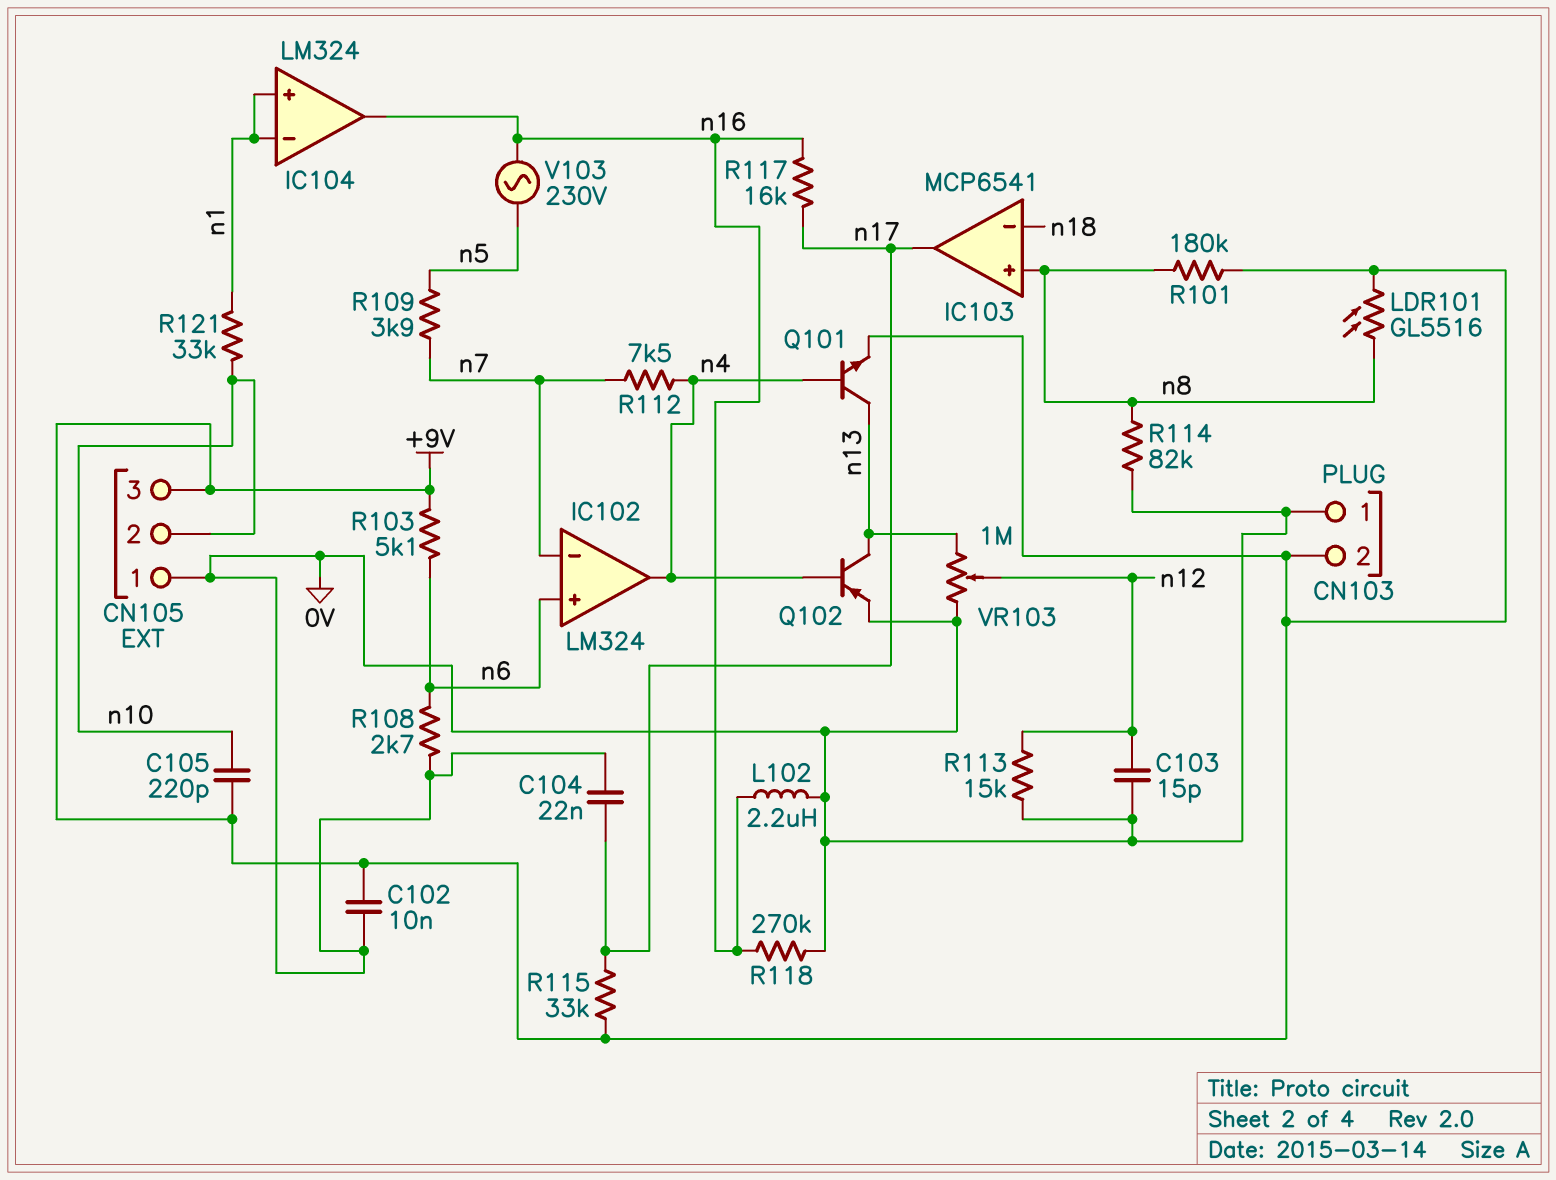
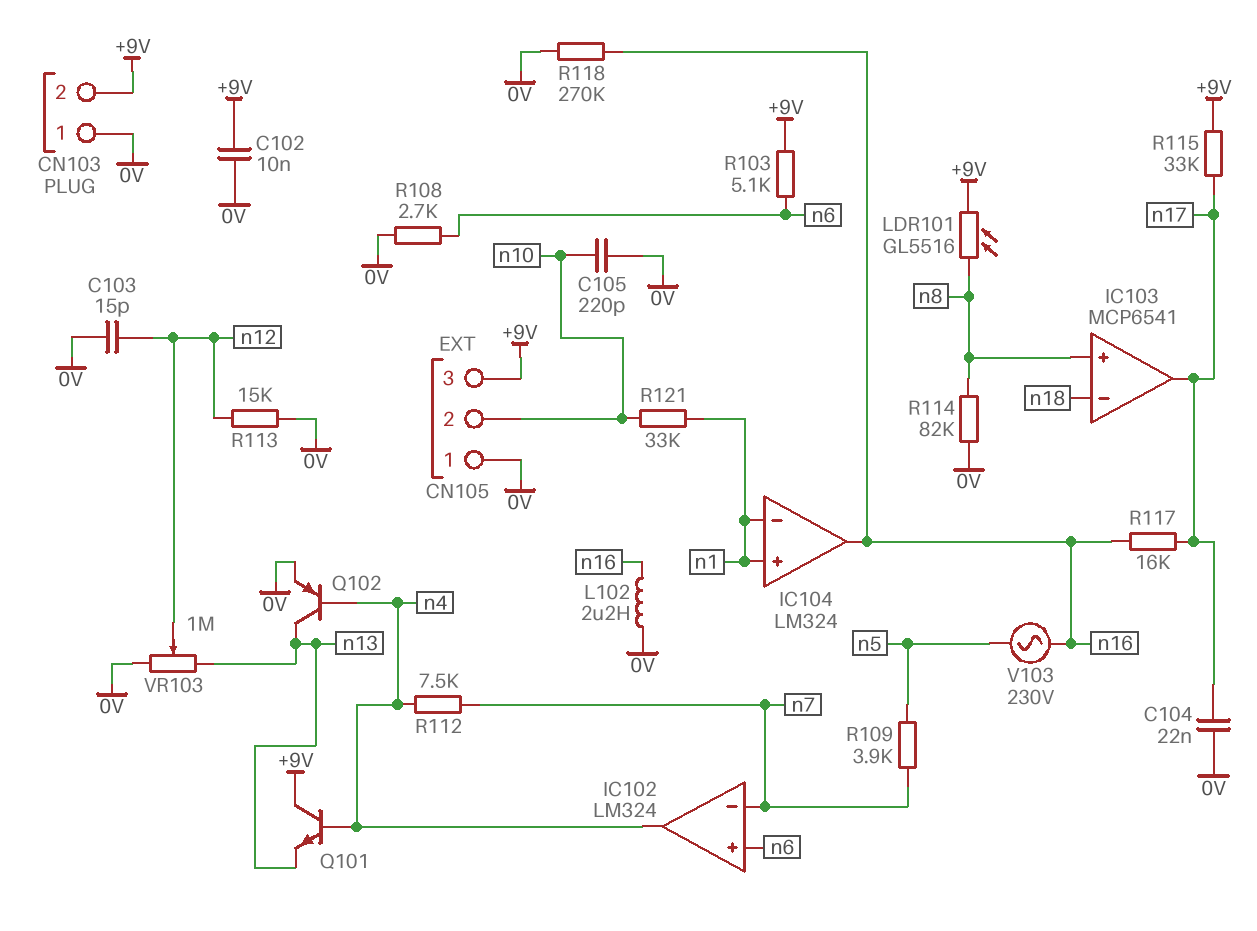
C105: 220pF (+9V, n10) -> 220pF (0V, n10)
Q101: NPN (B n4, C n13, E +9V) -> NPN (B n4, C +9V, E n13)
R101: 180k (+9V, n8) -> none

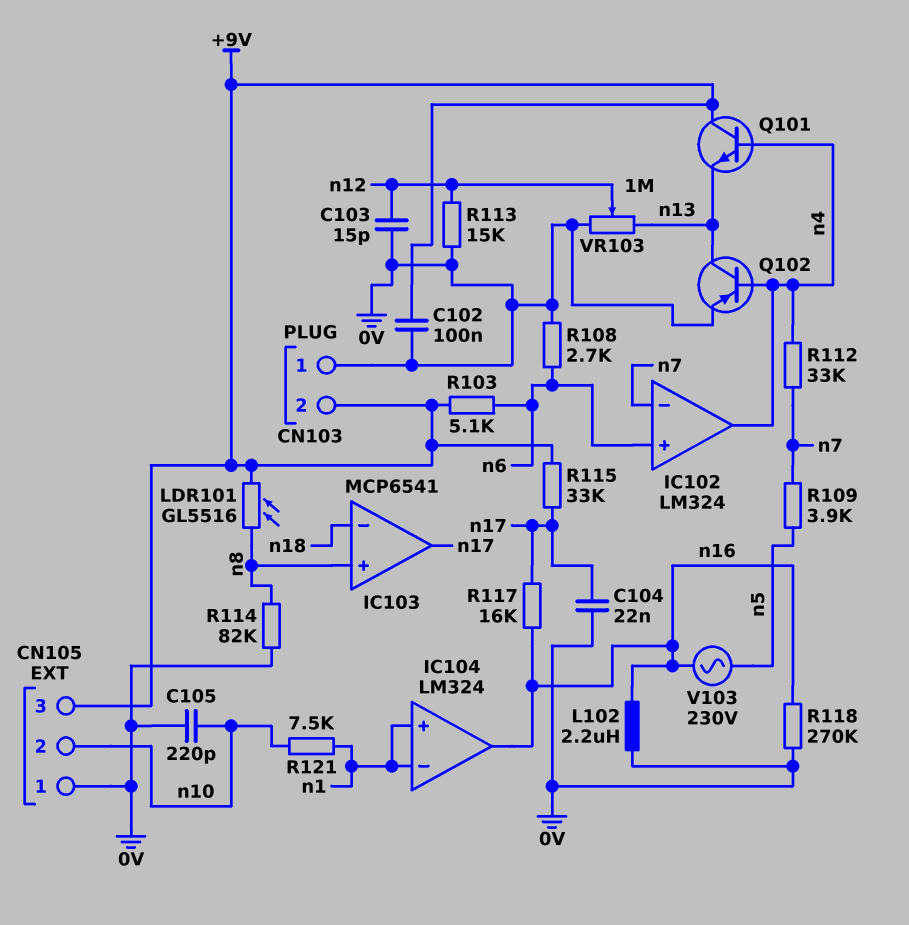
C102: 10nF (+9V, 0V) -> 100nF (+9V, 0V)
R112: 7.5k (n4, n7) -> 33k (n4, n7)
R121: 33k (n1, n10) -> 7.5k (n1, n10)

